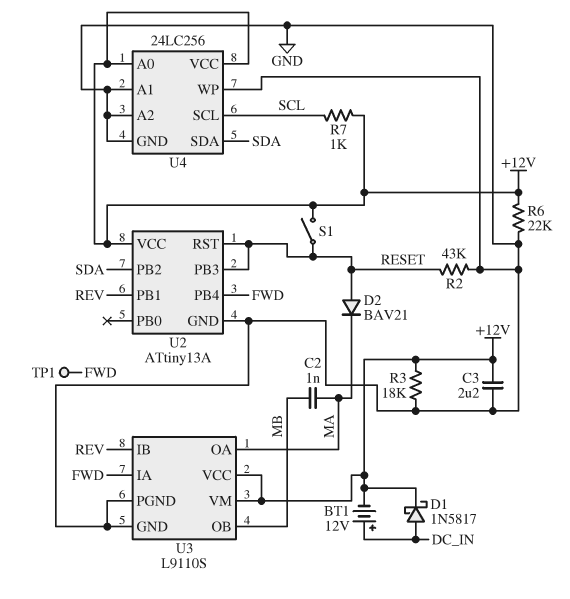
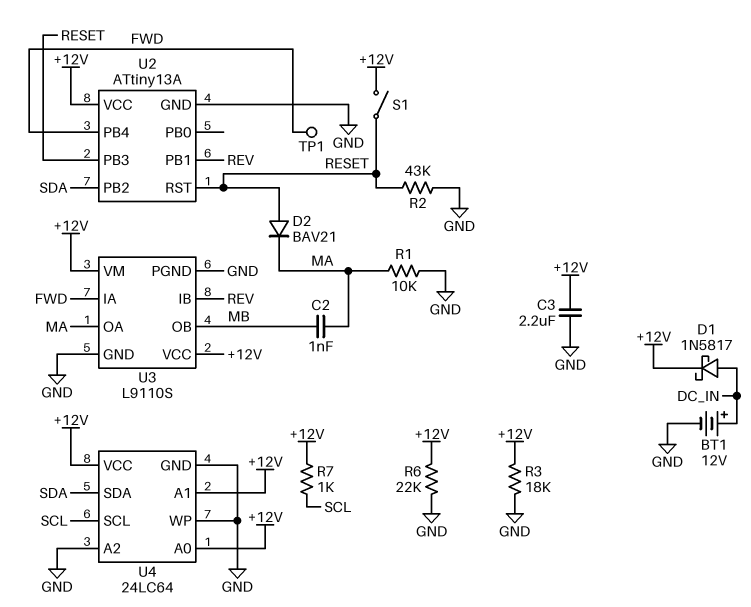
BT1: 12V (plus DC_IN, minus +12V) -> 12V (plus DC_IN, minus GND)
R1: none -> 10k (GND, MA)
U4: 24LC256 -> 24LC64
U4 pin A1: GND -> +12V

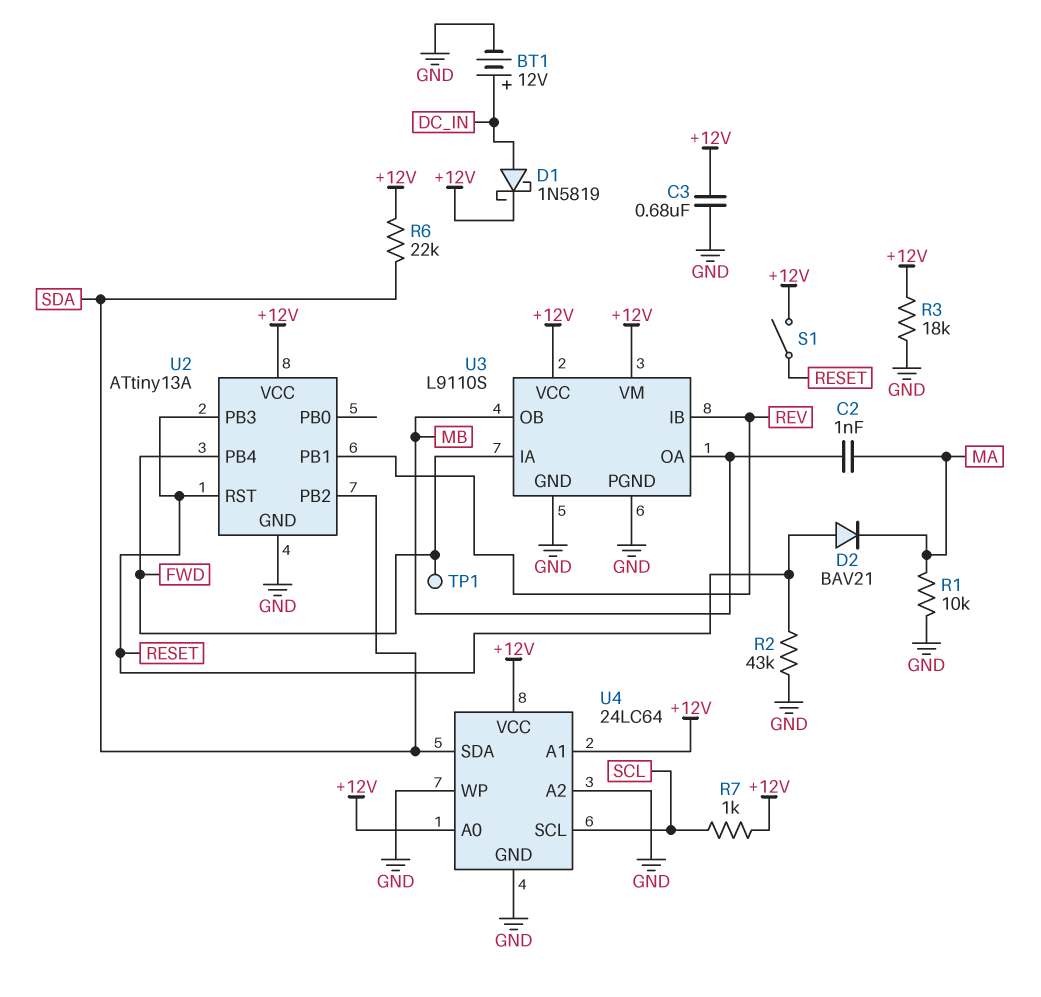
C3: 2.2uF (+12V, GND) -> 680nF (+12V, GND)
D1: schottky 1N5817 (A DC_IN, K +12V) -> schottky 1N5819 (A DC_IN, K +12V)
R6: 22k (+12V, GND) -> 22k (+12V, SDA)
U3 pin OA: MA -> MB

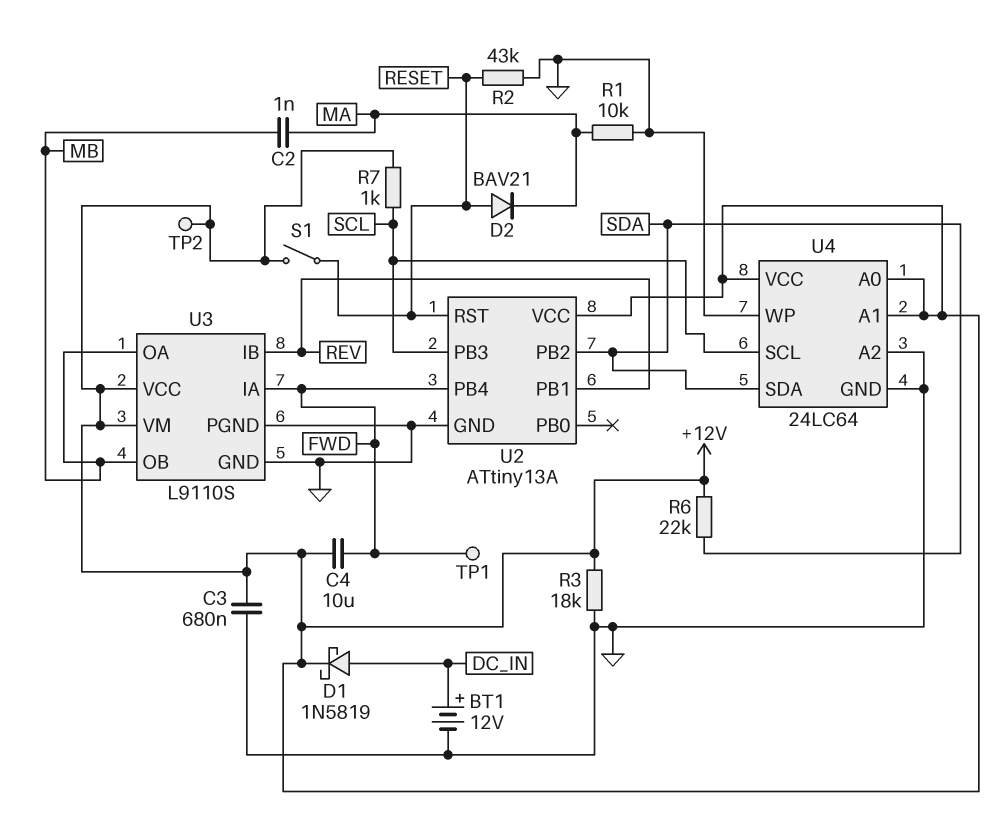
C4: none -> 10uF (+12V, FWD)
TP2: none -> test point (+12V)
U2 pin PB3: RESET -> SCL

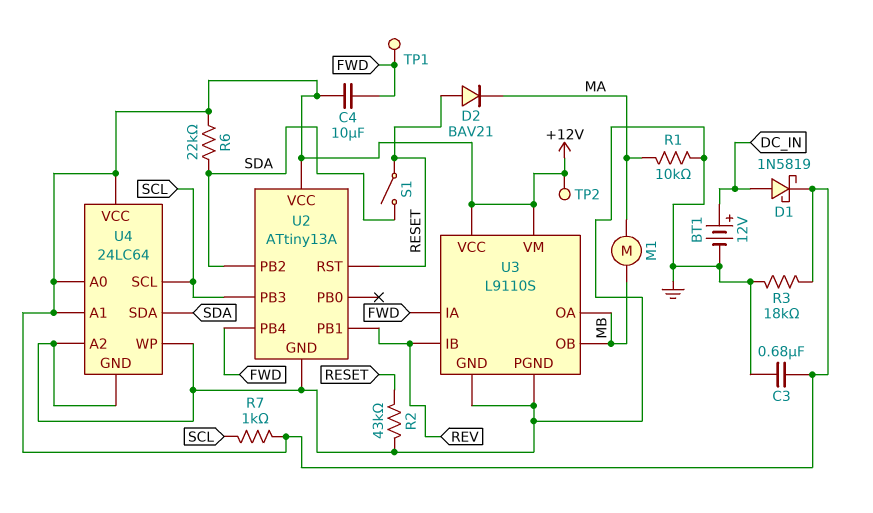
C2: 1nF (MA, MB) -> none
M1: none -> motor (MA, MB)
S1: switch (+12V, RESET) -> switch (RESET, SDA)

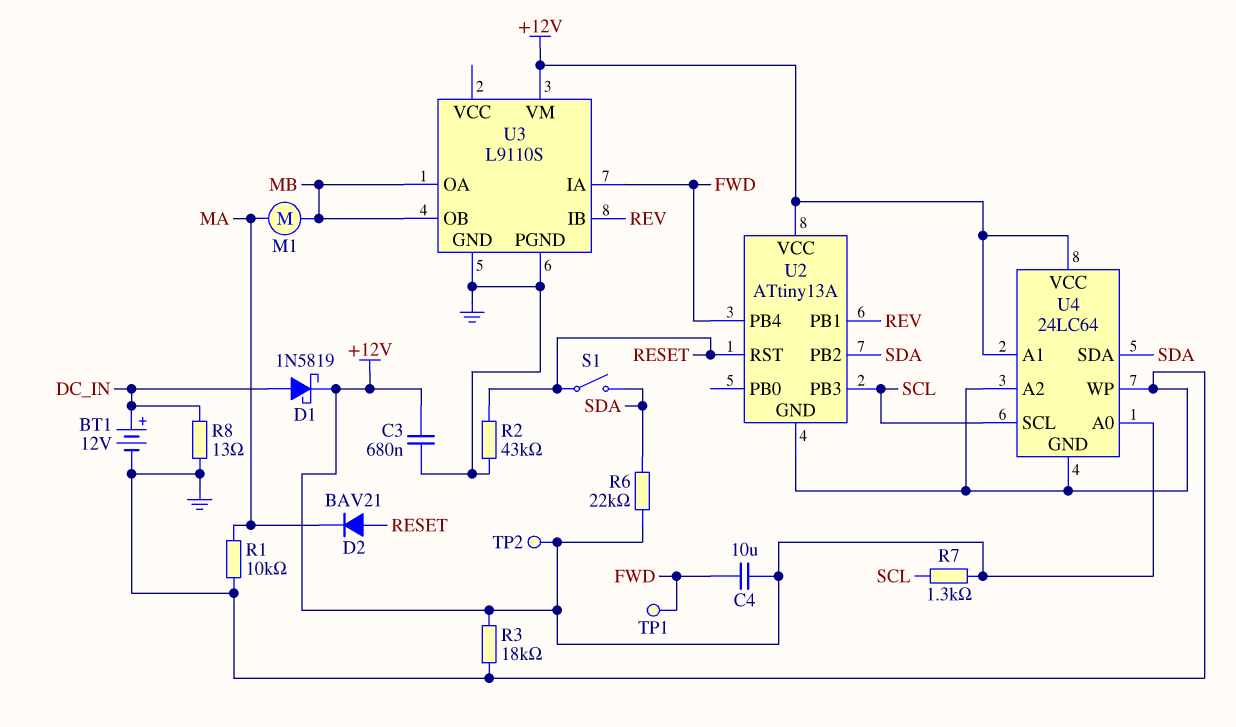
R7: 1k (+12V, SCL) -> 1.3k (+12V, SCL)
R8: none -> 13 (DC_IN, GND)
U3 pin VCC: +12V -> none

